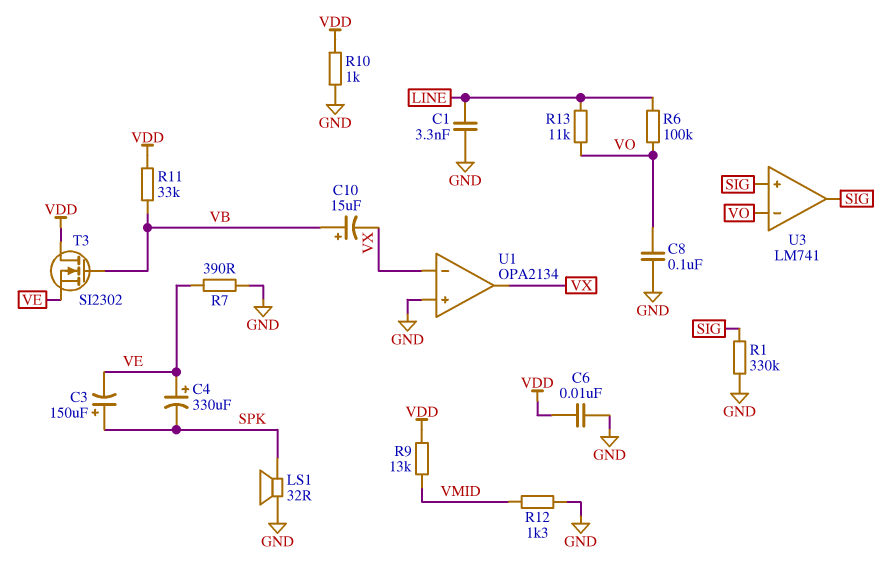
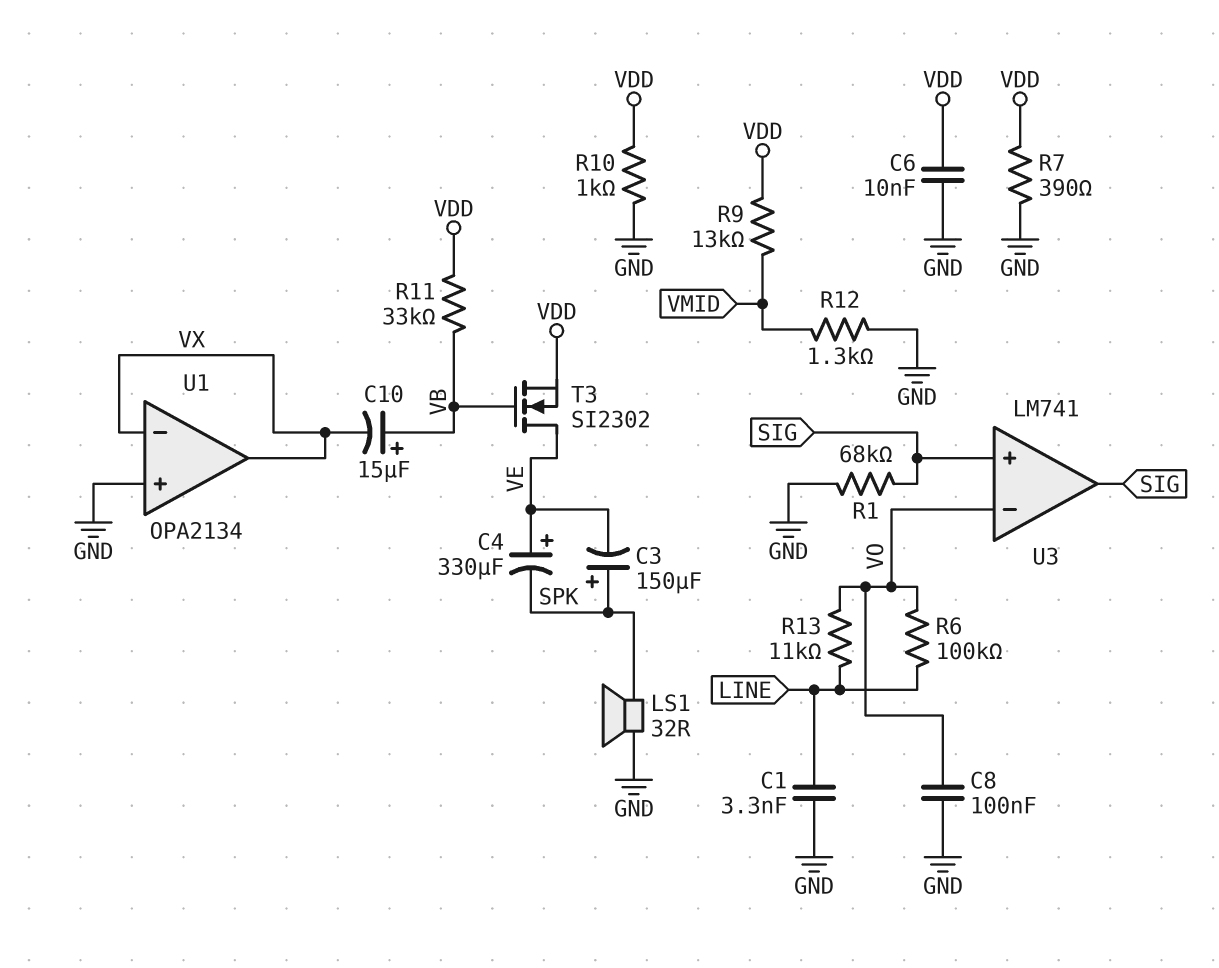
R1: 330k (GND, SIG) -> 68k (GND, SIG)
R7: 390 (GND, VE) -> 390 (GND, VDD)
T3: NMOS SI2302 (G VB, D VDD, S VE) -> NMOS SI2302 (G VB, D VE, S VDD)

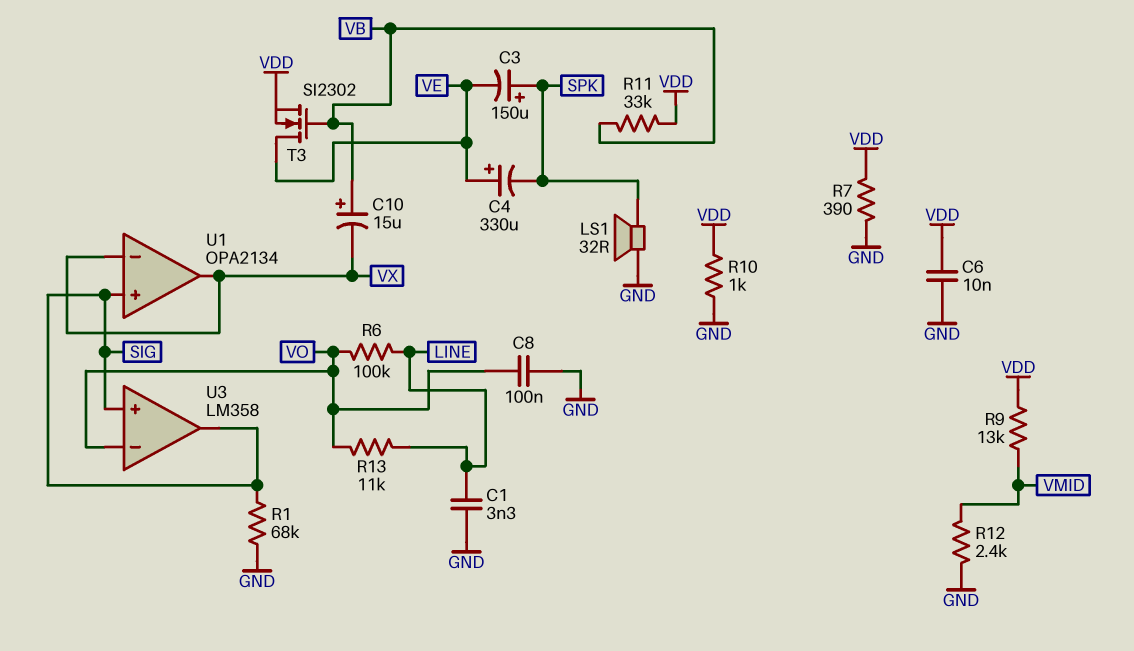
R12: 1.3k (GND, VMID) -> 2.4k (GND, VMID)
U1 pin in+: GND -> SIG
U3: LM741 -> LM358

